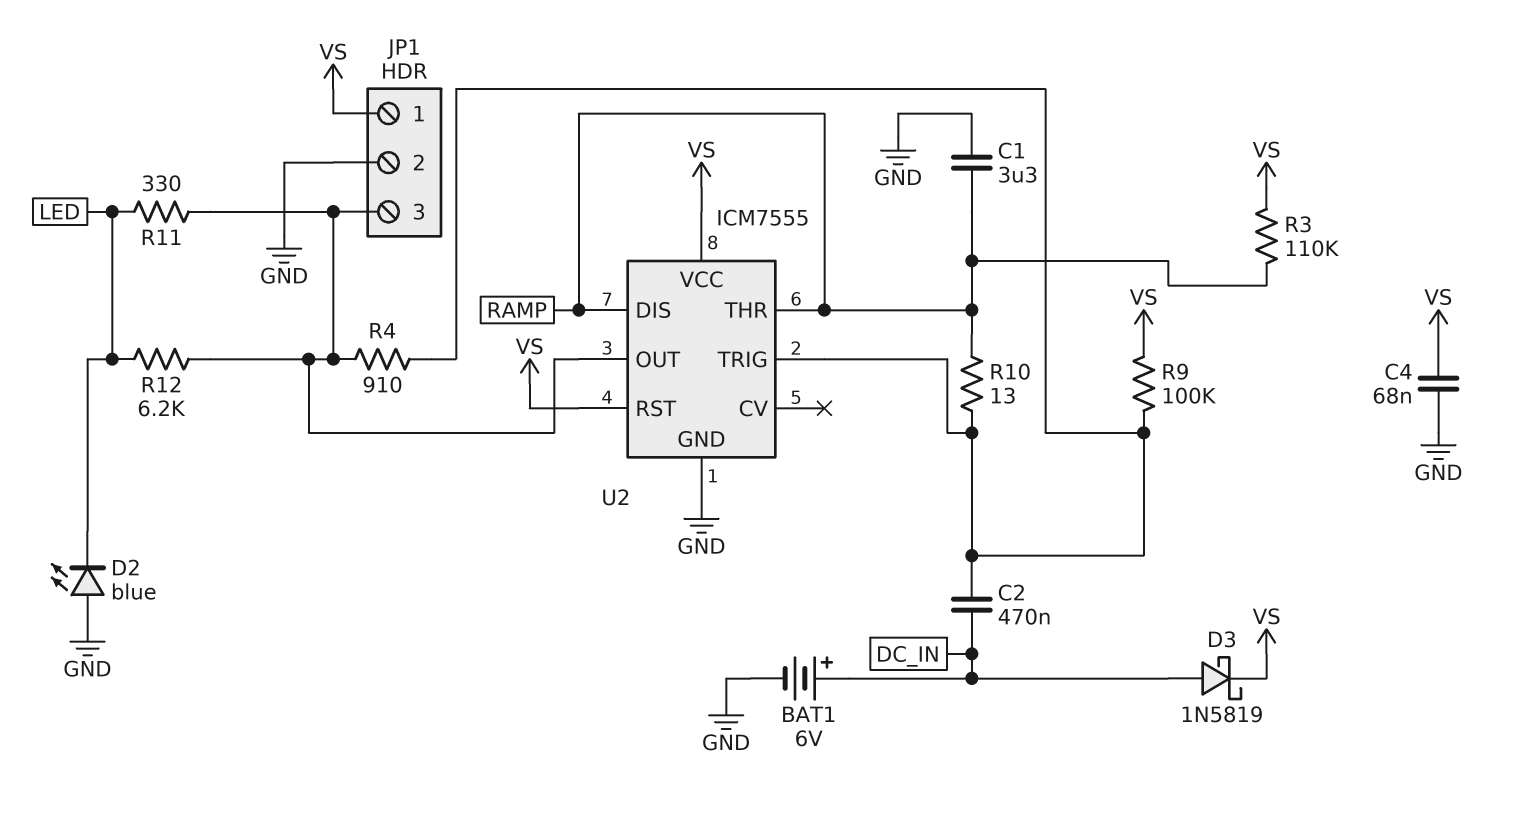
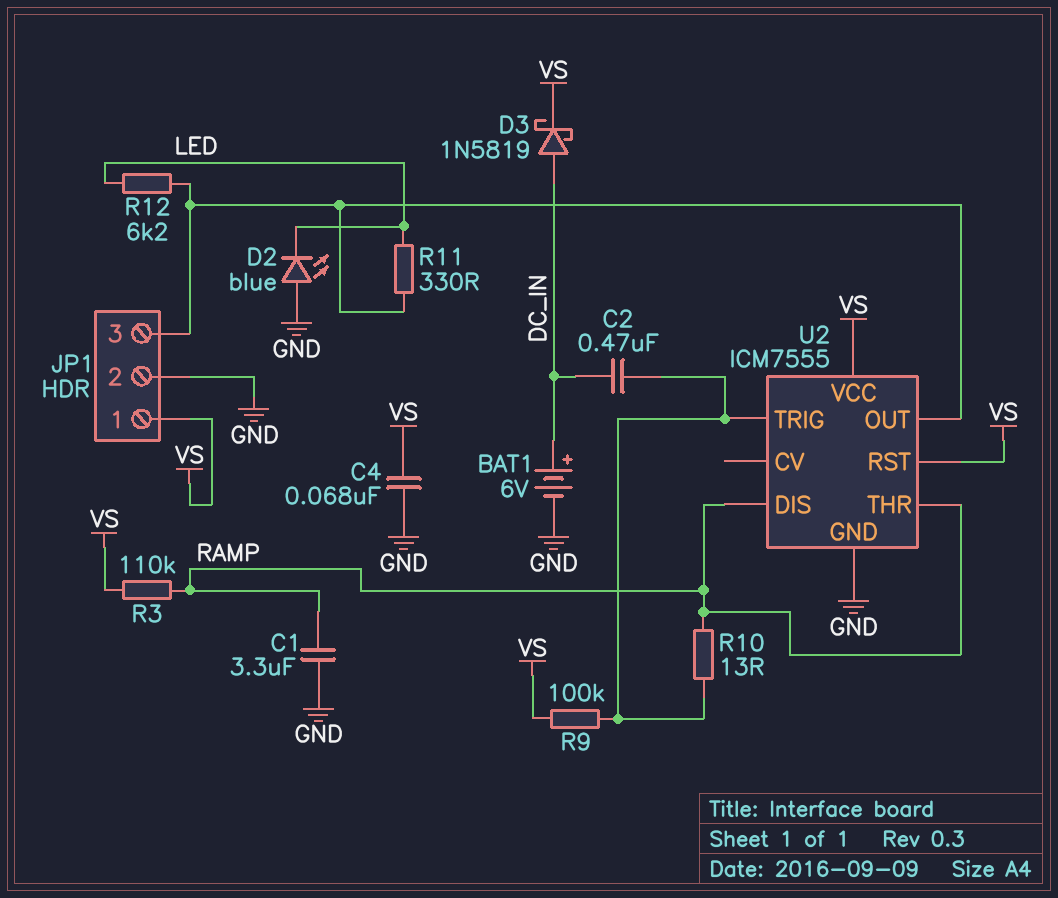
R4: 910 (JP1/3, U2/TRIG) -> none

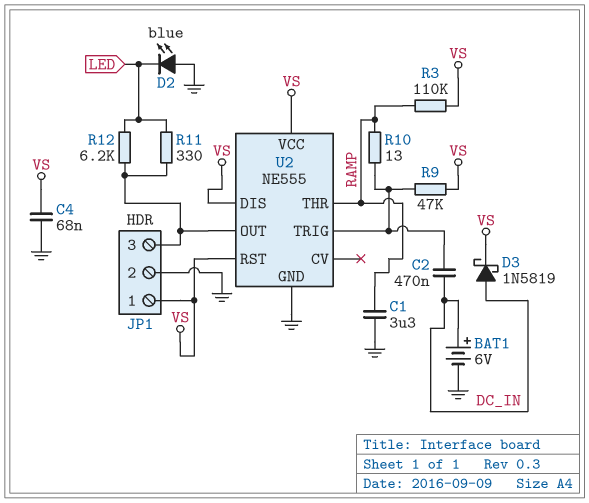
R9: 100k (U2/TRIG, VS) -> 47k (U2/TRIG, VS)
U2: ICM7555 -> NE555
U2 pin DIS: RAMP -> VS

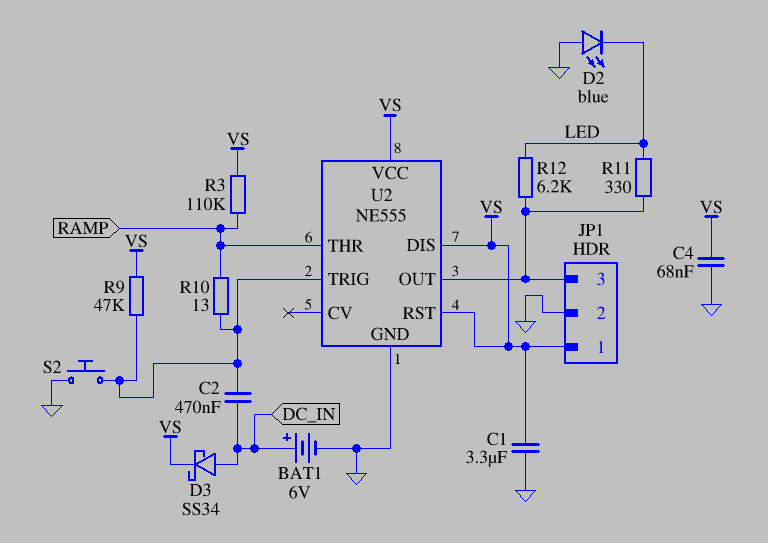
C1: 3.3uF (GND, RAMP) -> 3.3uF (GND, VS)
D3: schottky 1N5819 (A DC_IN, K VS) -> schottky SS34 (A DC_IN, K VS)
S2: none -> button (GND, U2/TRIG)

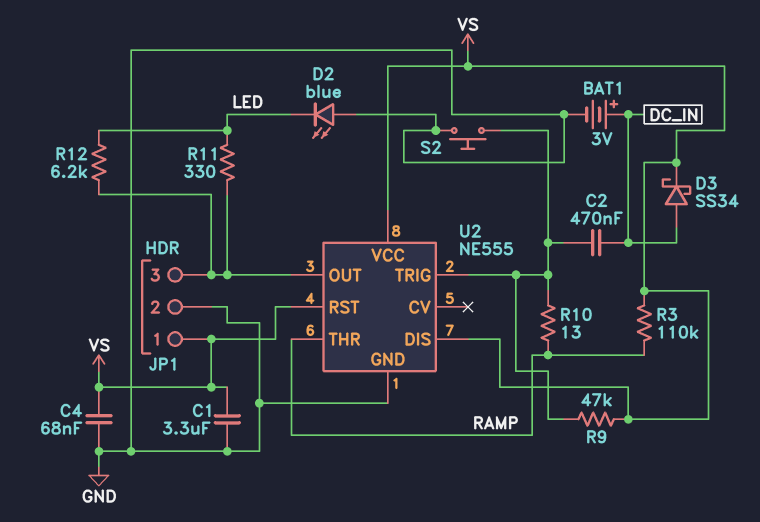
BAT1: 6V (plus DC_IN, minus GND) -> 3V (plus DC_IN, minus GND)

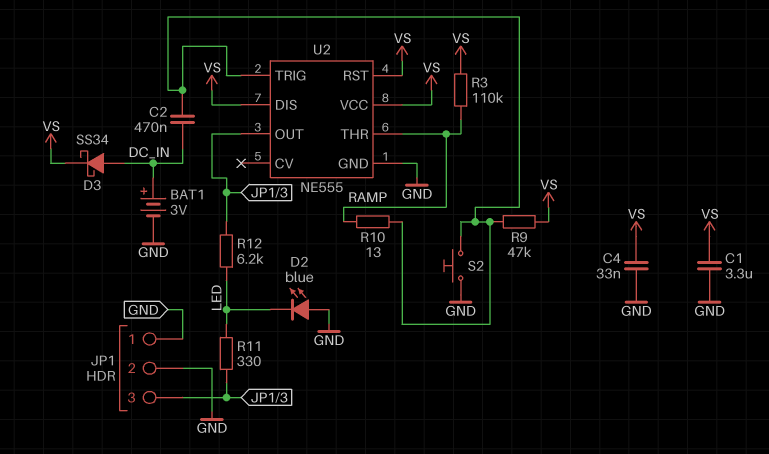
C4: 68nF (GND, VS) -> 33nF (GND, VS)
JP1 pin 1: VS -> GND

